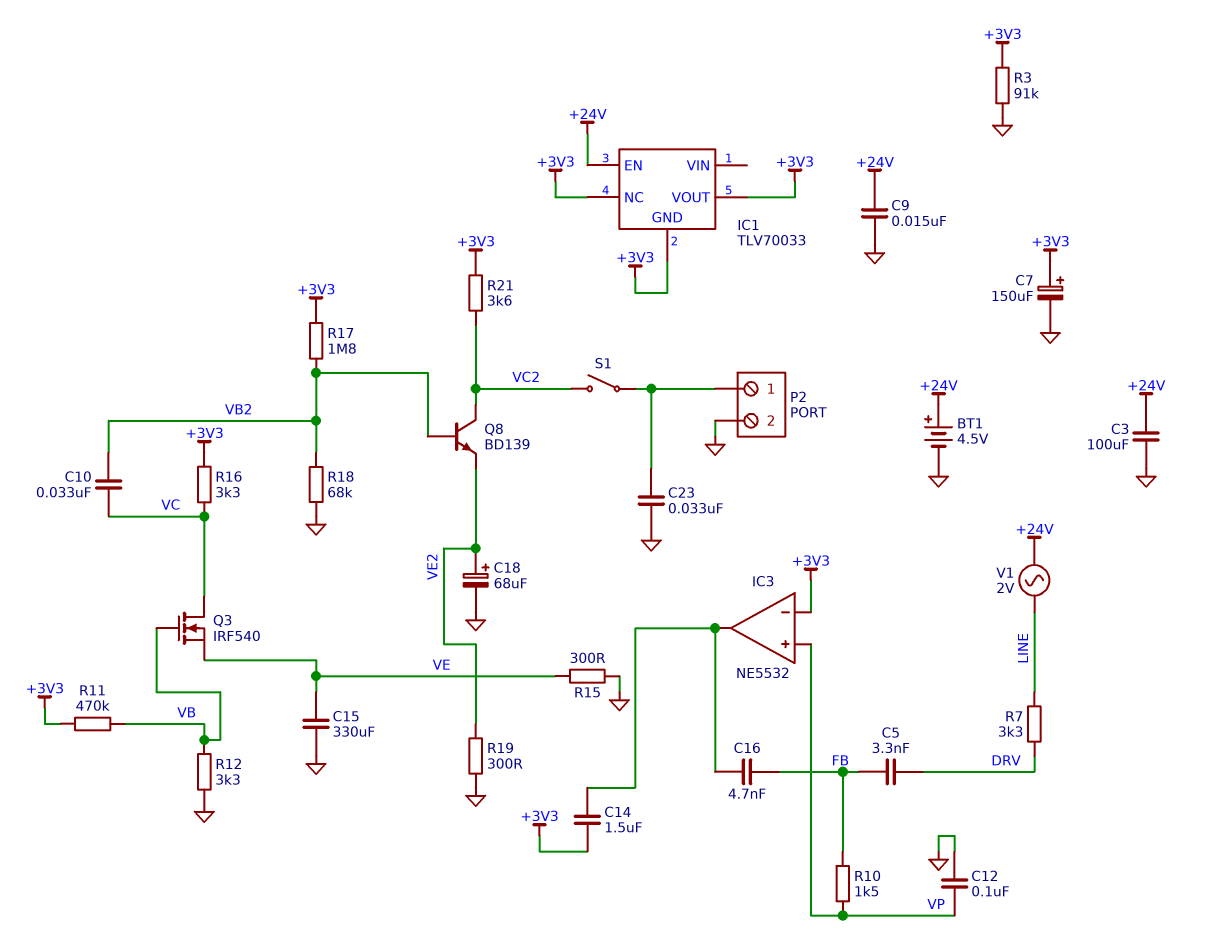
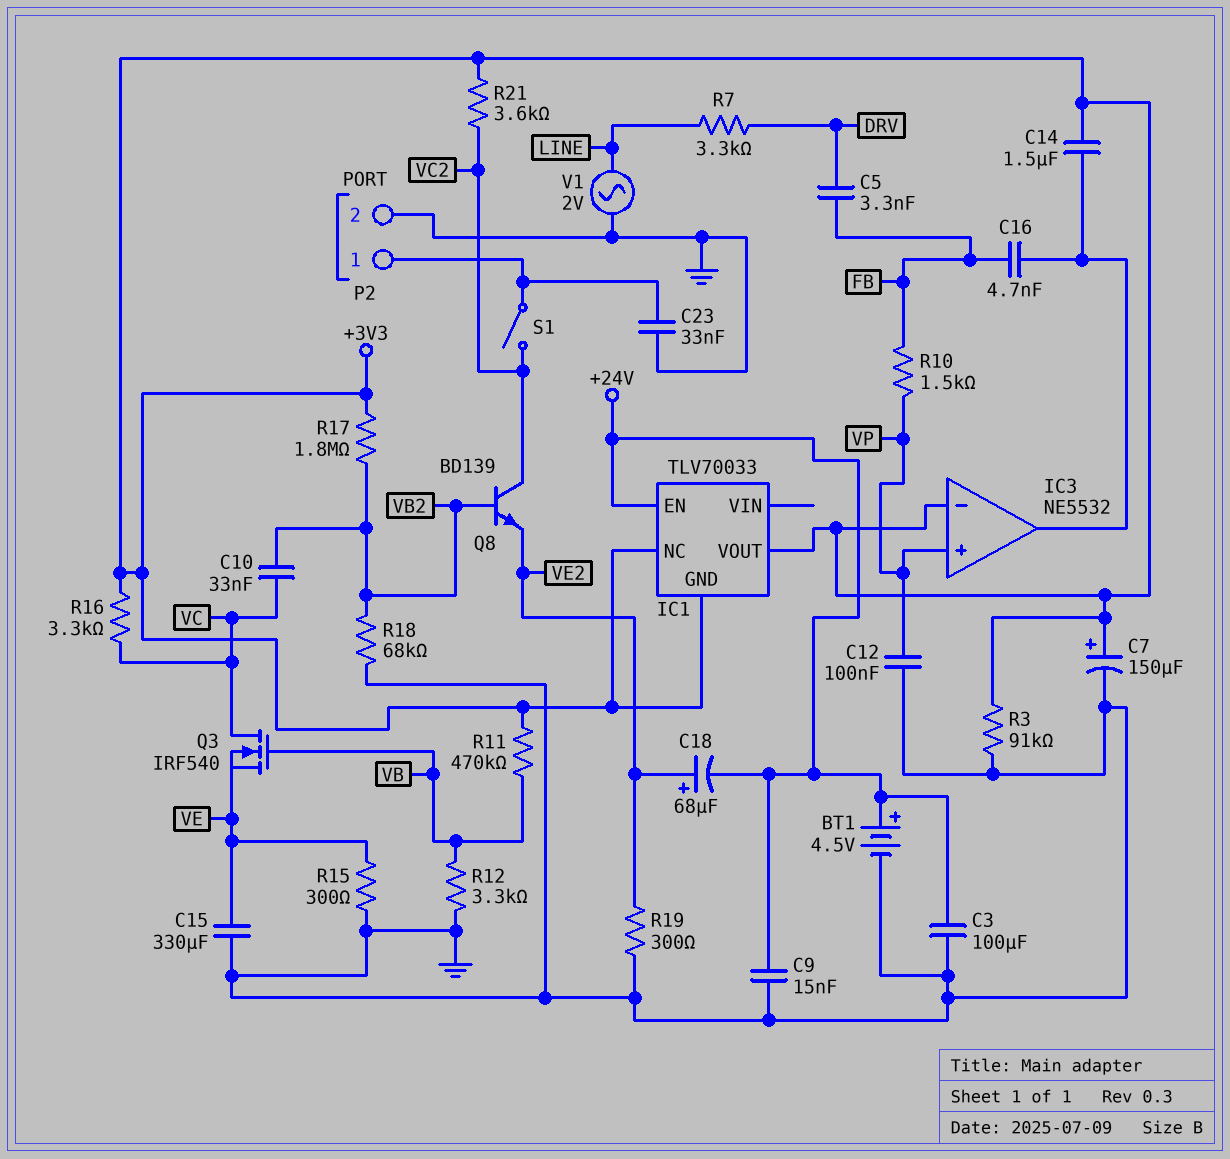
C18: 68uF (plus VE2, minus GND) -> 68uF (plus VE2, minus +24V)
V1: AC 2V (+24V, LINE) -> AC 2V (GND, LINE)

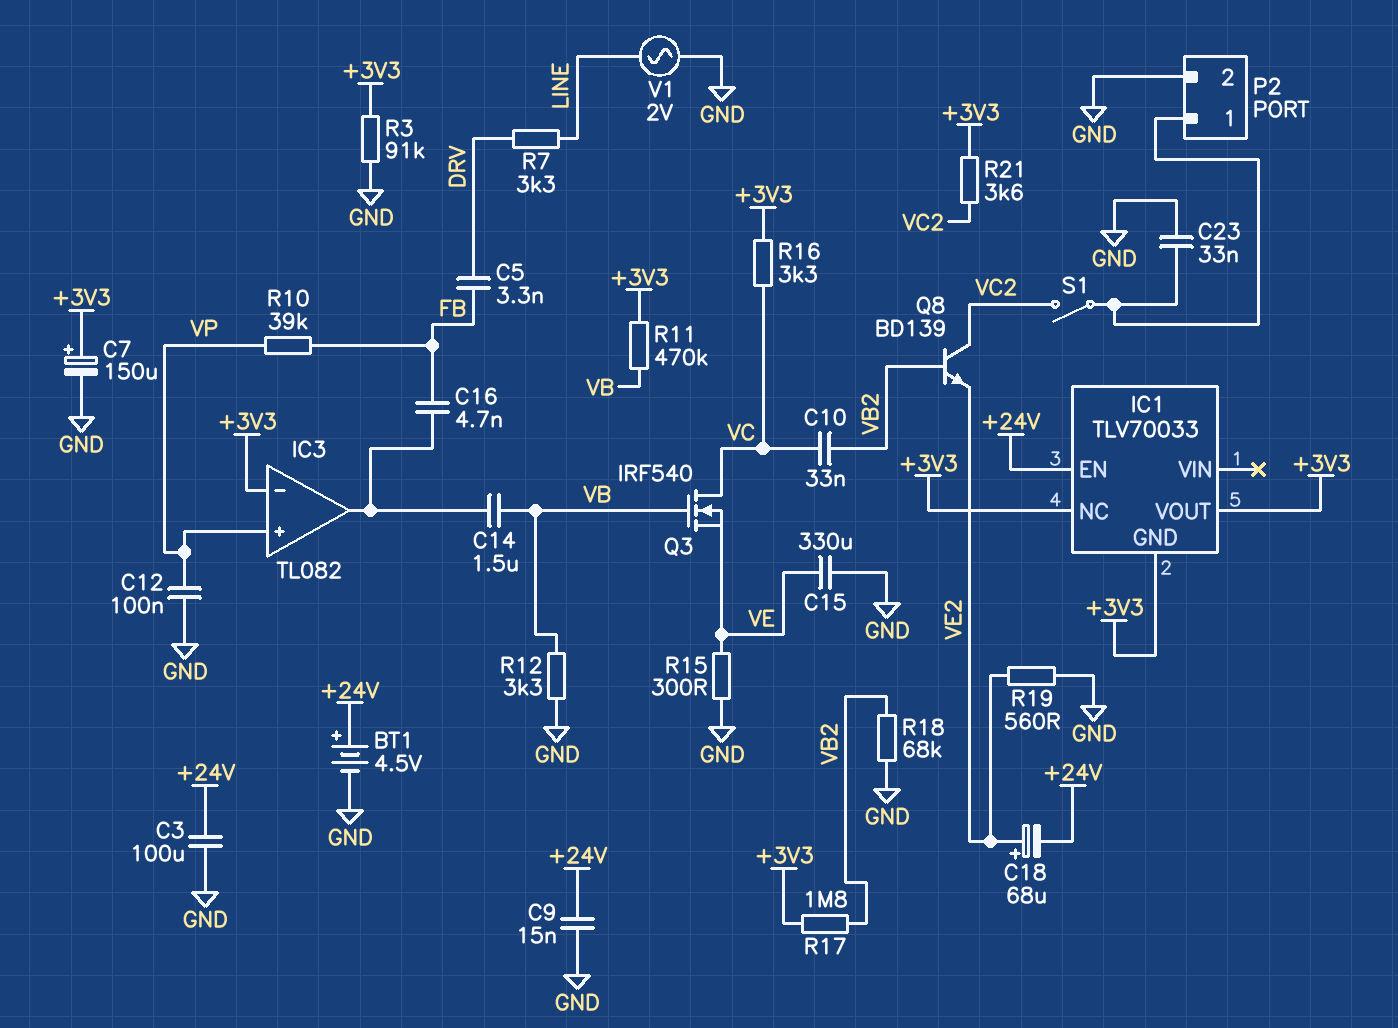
C14: 1.5uF (+3V3, IC3/out) -> 1.5uF (IC3/out, VB)
IC3: NE5532 -> TL082
R10: 1.5k (FB, VP) -> 39k (FB, VP)
R19: 300 (GND, VE2) -> 560 (GND, VE2)

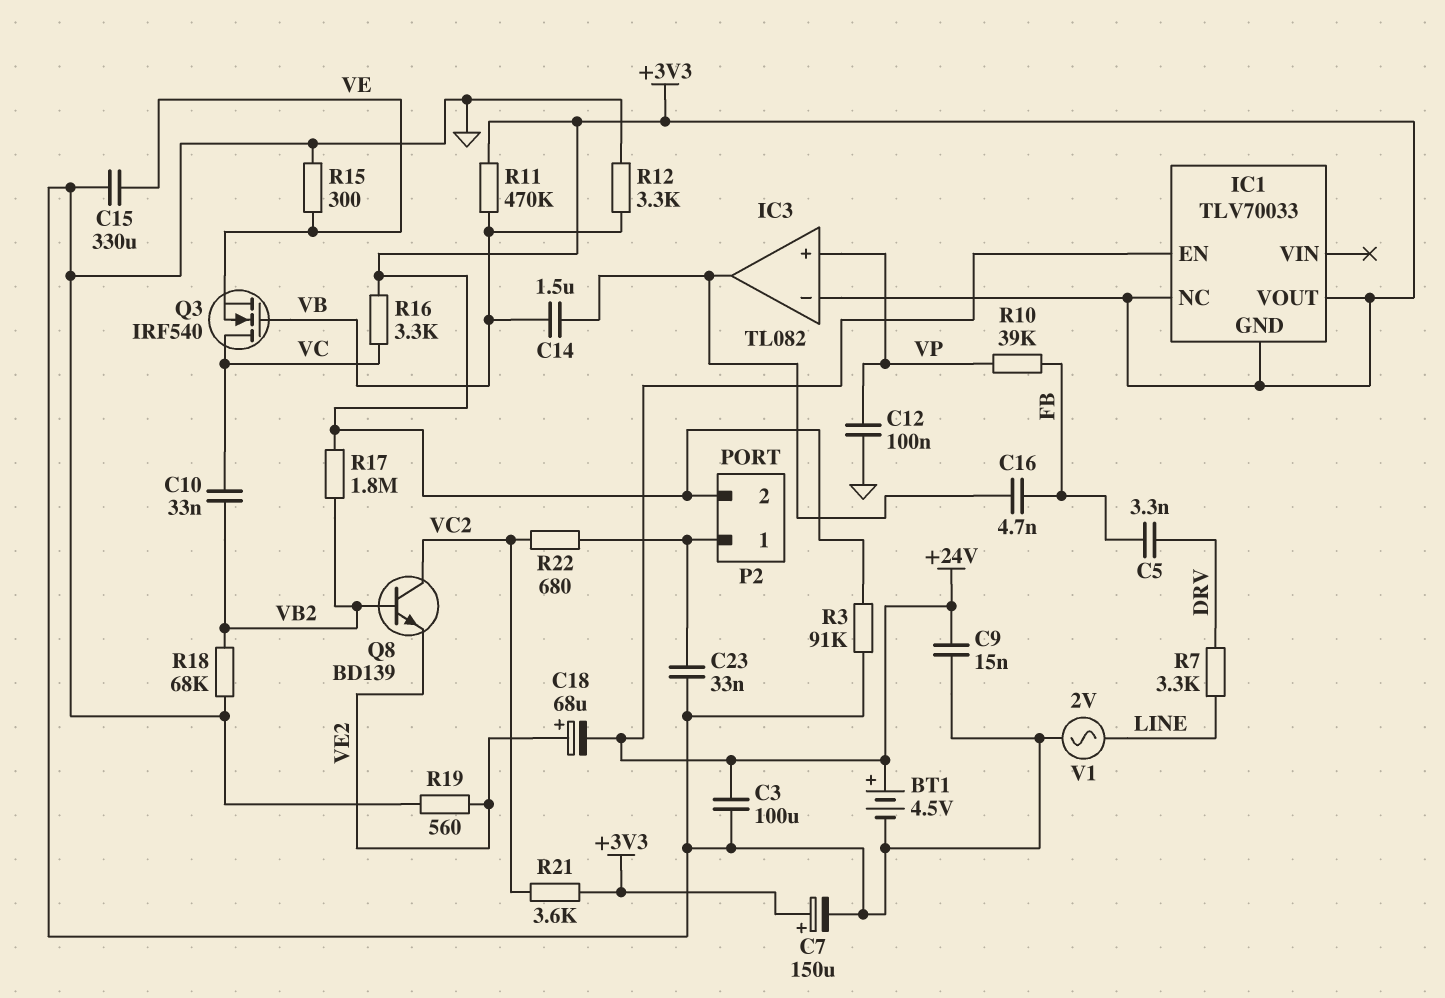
P2 pin 2: GND -> +3V3
R22: none -> 680 (P2/1, VC2)
S1: switch (P2/1, VC2) -> none

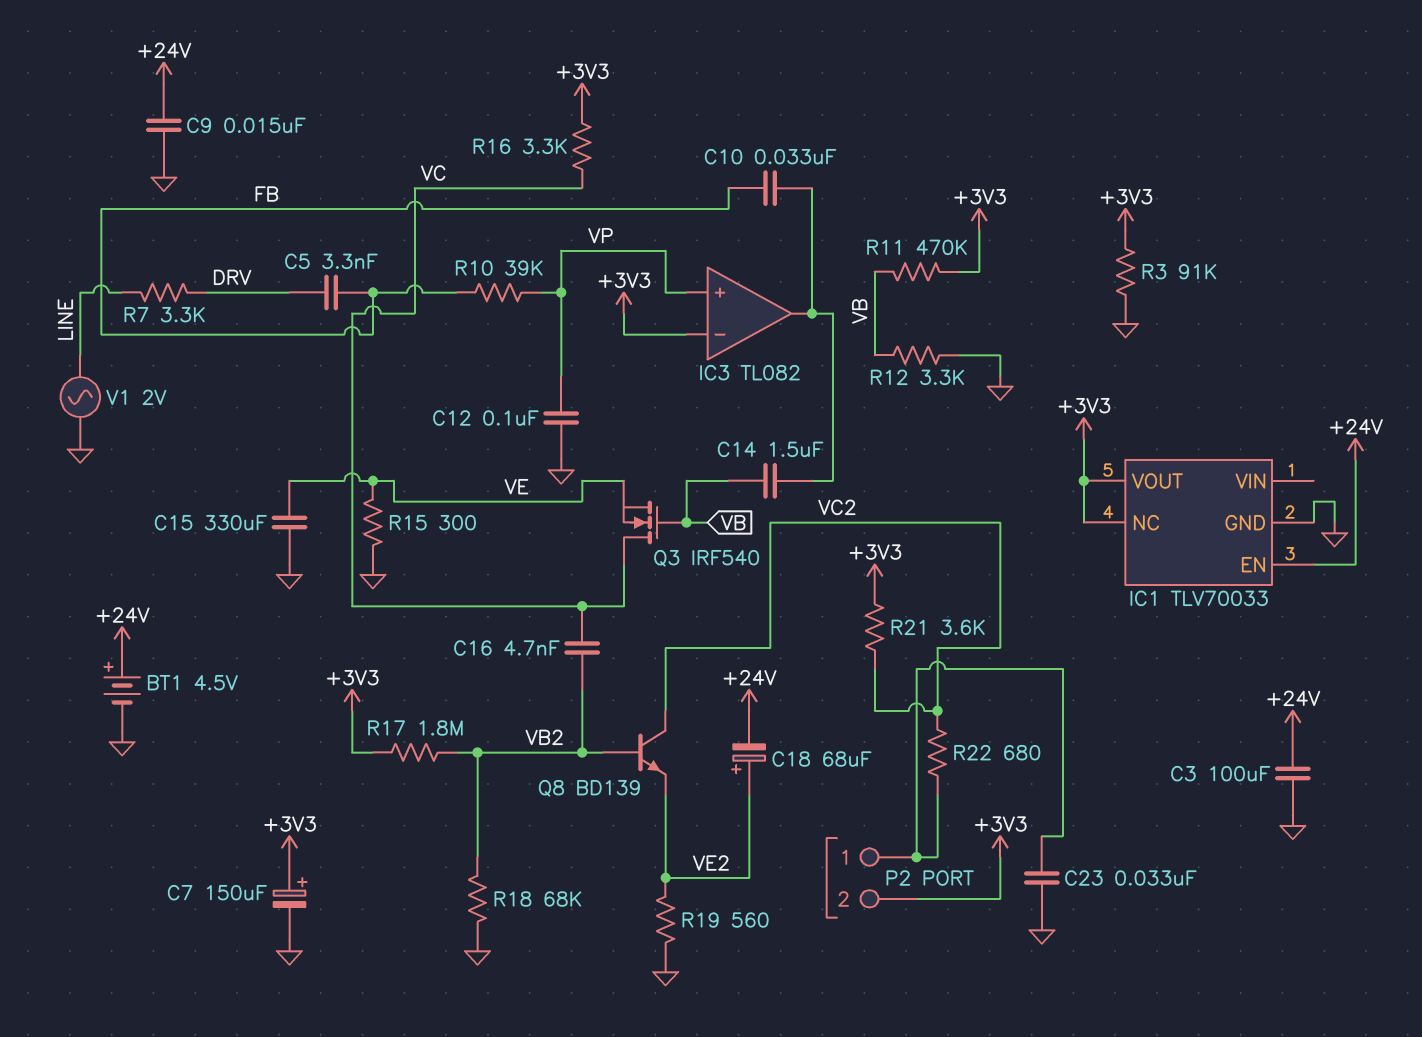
C10: 33nF (VB2, VC) -> 33nF (FB, IC3/out)
C16: 4.7nF (FB, IC3/out) -> 4.7nF (VB2, VC)
IC1 pin GND: +3V3 -> GND

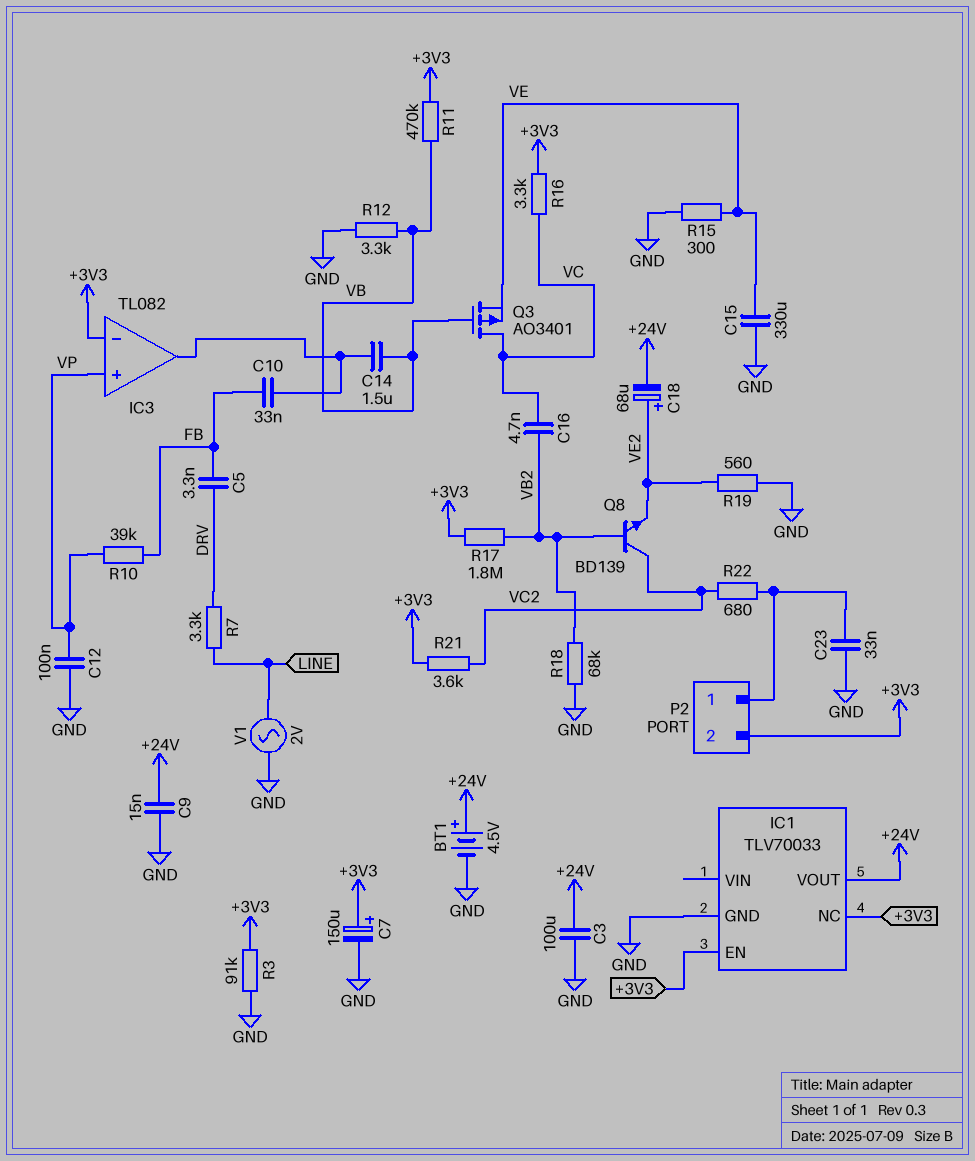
IC1 pin EN: +24V -> +3V3
IC1 pin VOUT: +3V3 -> +24V
Q3: NMOS IRF540 (G VB, D VC, S VE) -> PMOS AO3401 (G VB, D VC, S VE)

